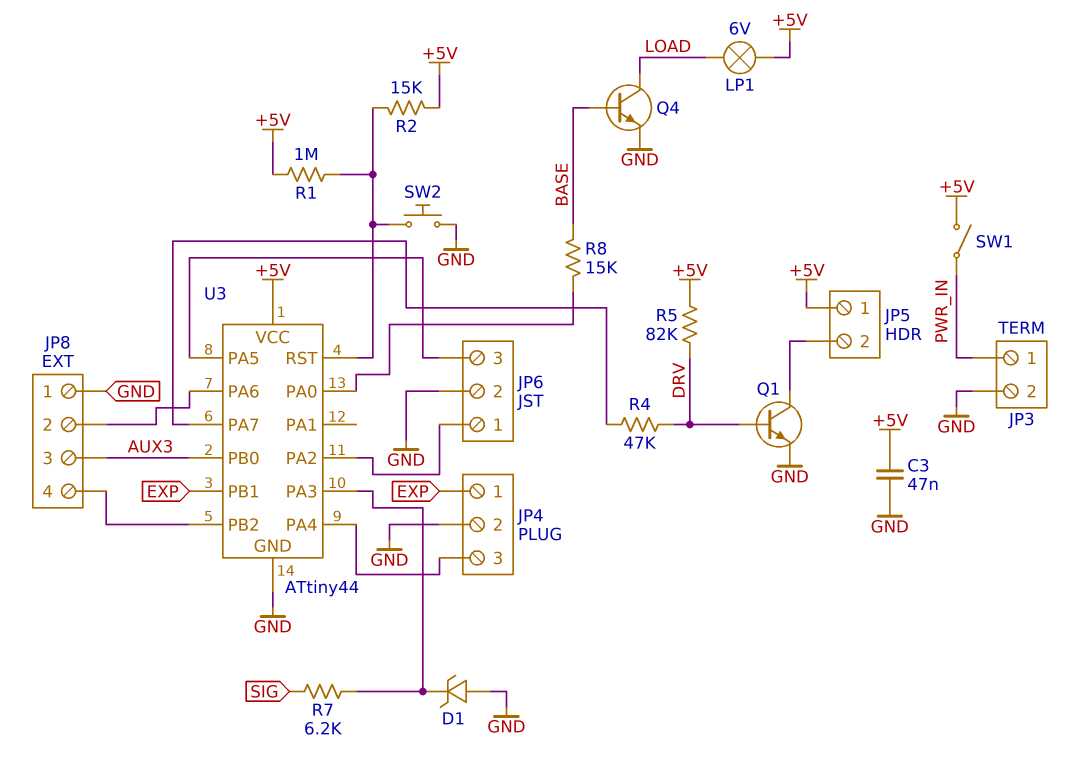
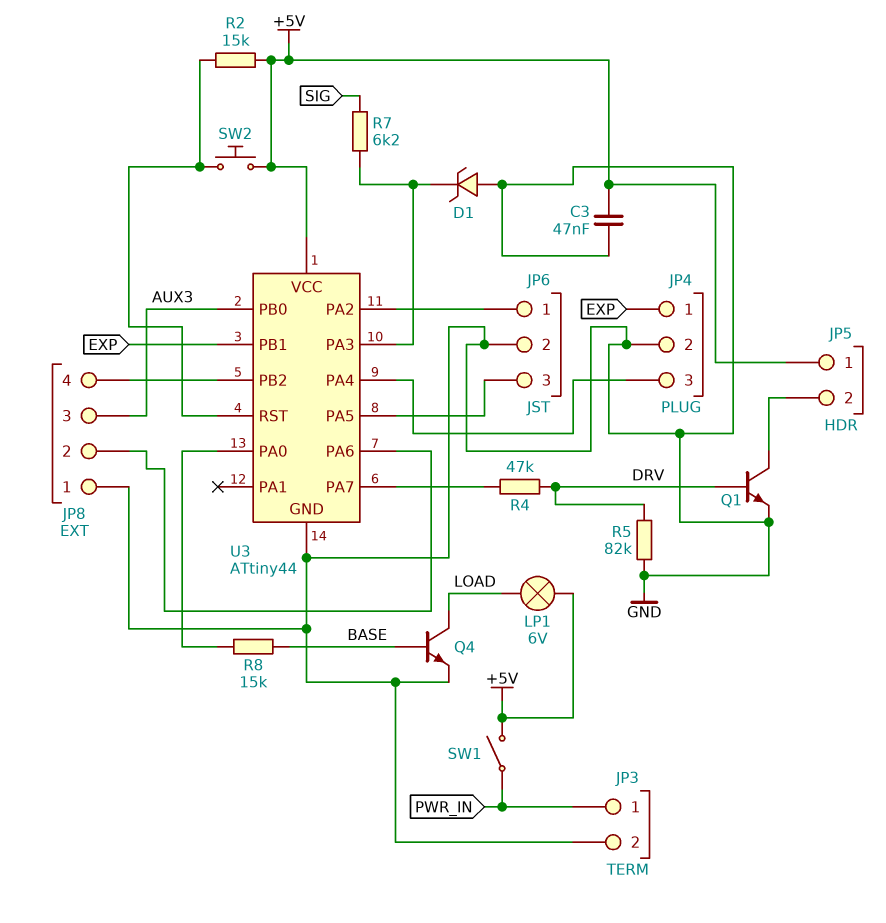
R1: 1M (+5V, U3/RST) -> none
R5: 82k (+5V, DRV) -> 82k (DRV, GND)
SW2: button (GND, U3/RST) -> button (+5V, U3/RST)

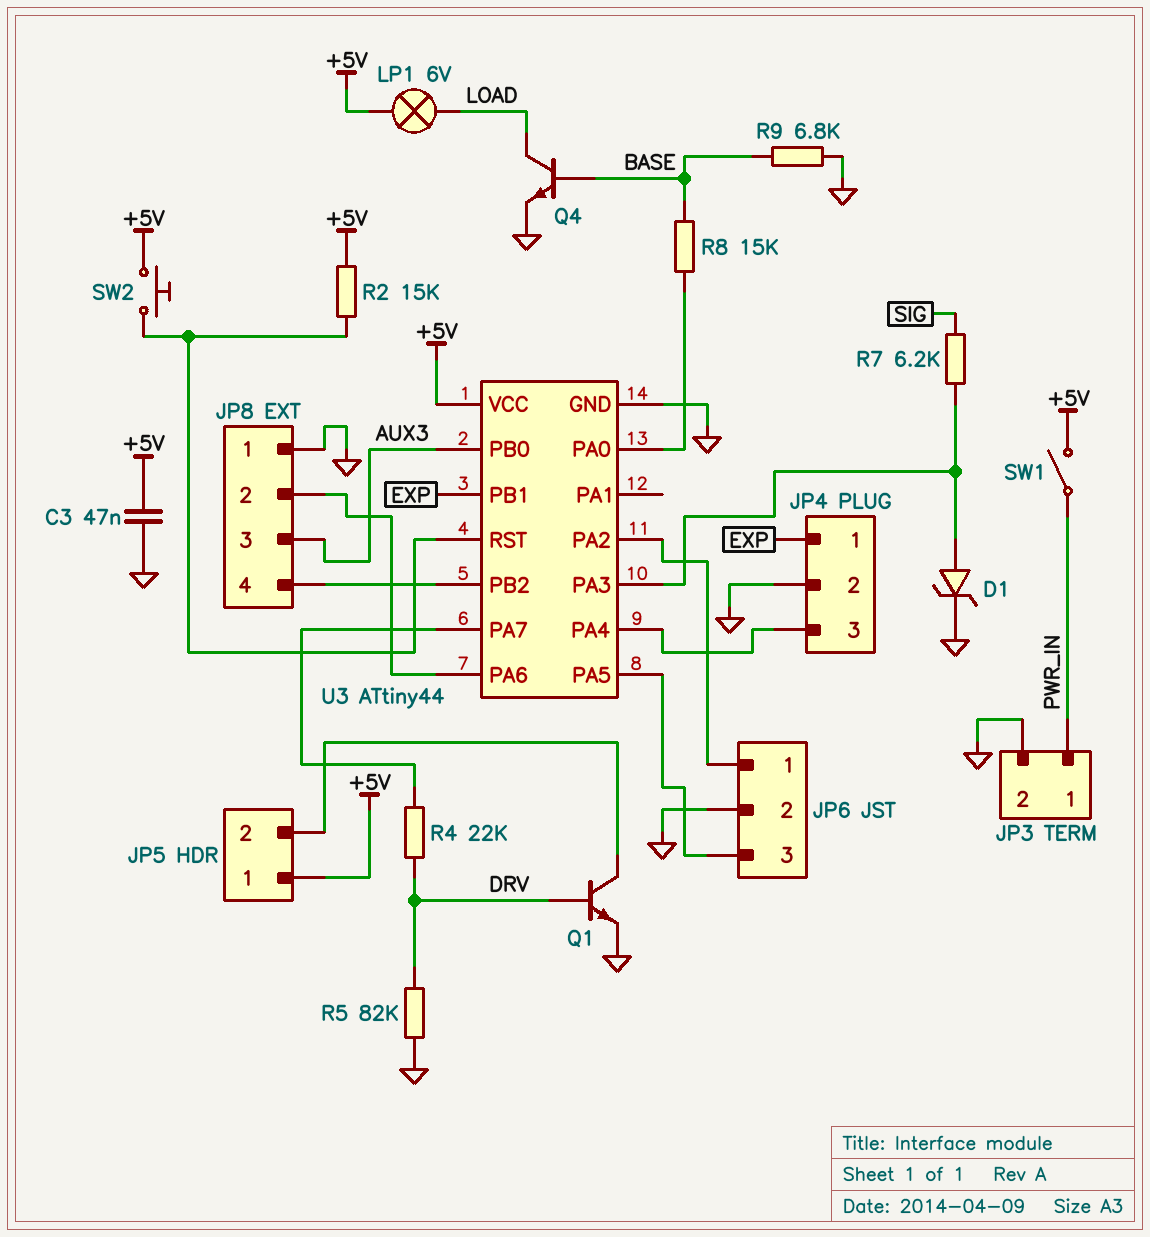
D1: zener (A GND, K U3/PA3) -> zener (A U3/PA3, K GND)
R4: 47k (DRV, U3/PA7) -> 22k (DRV, U3/PA7)
R9: none -> 6.8k (BASE, GND)

